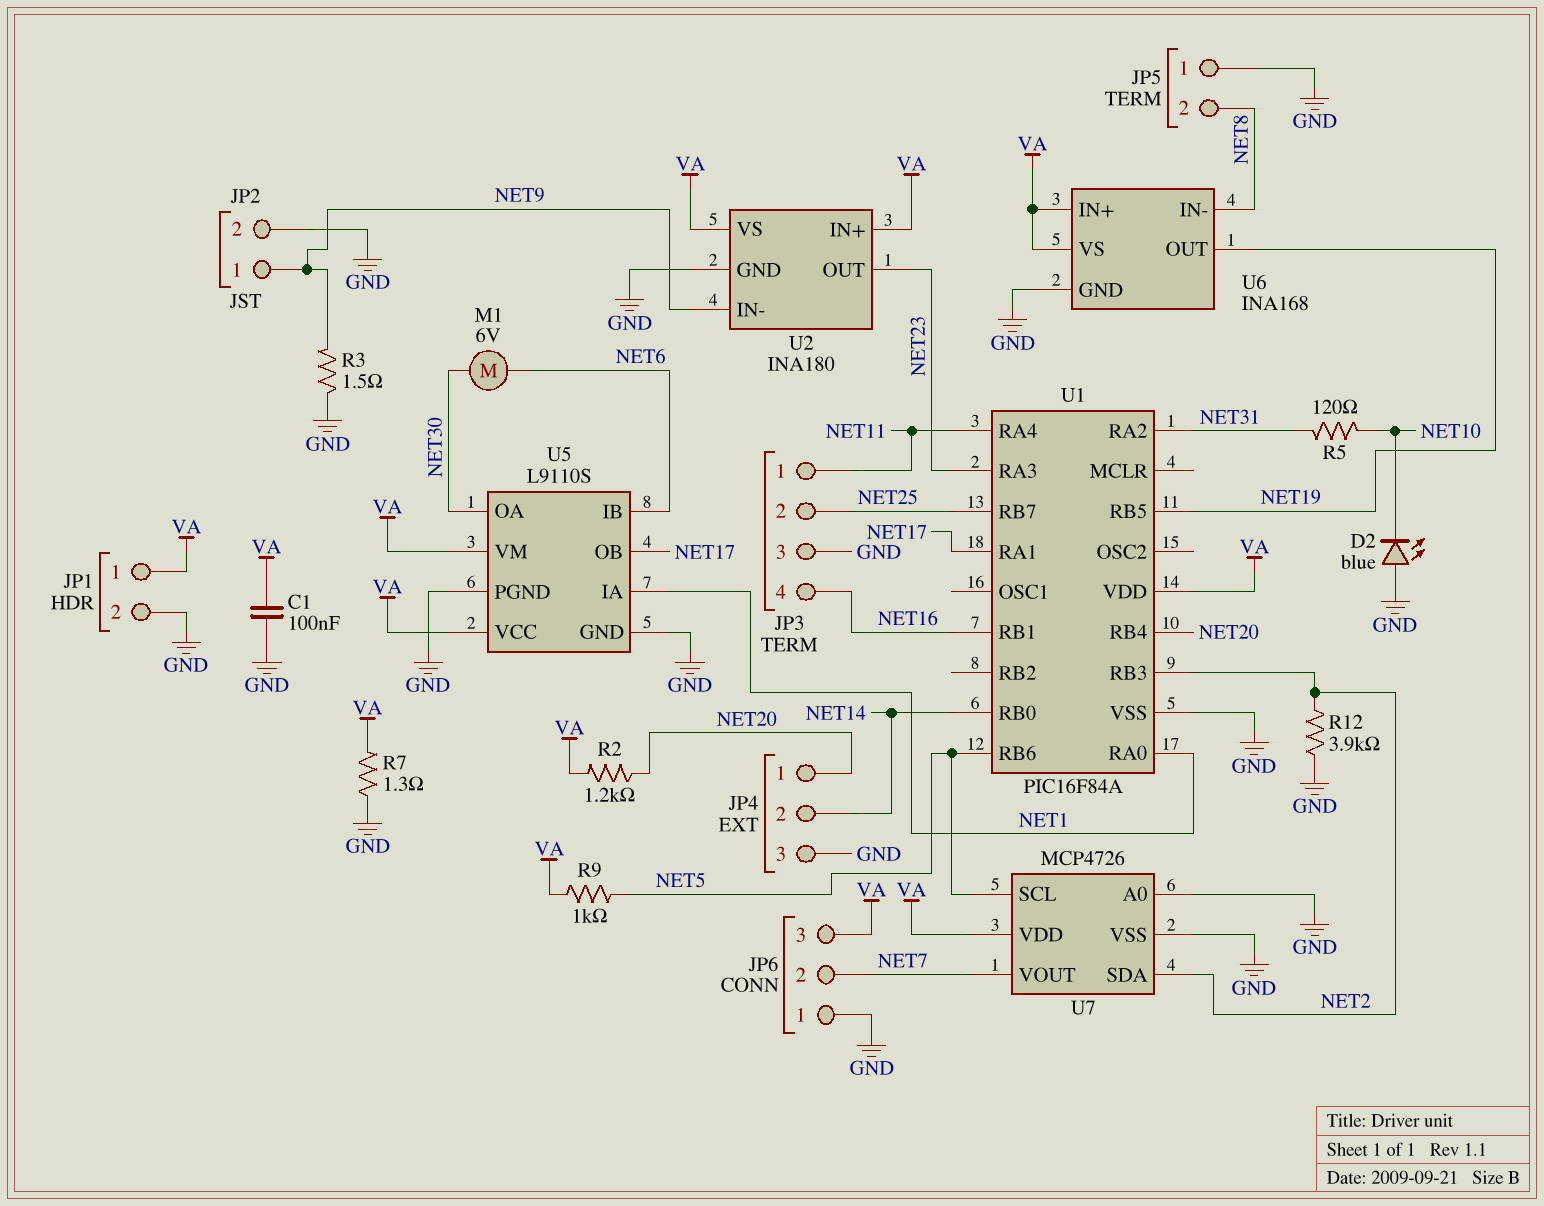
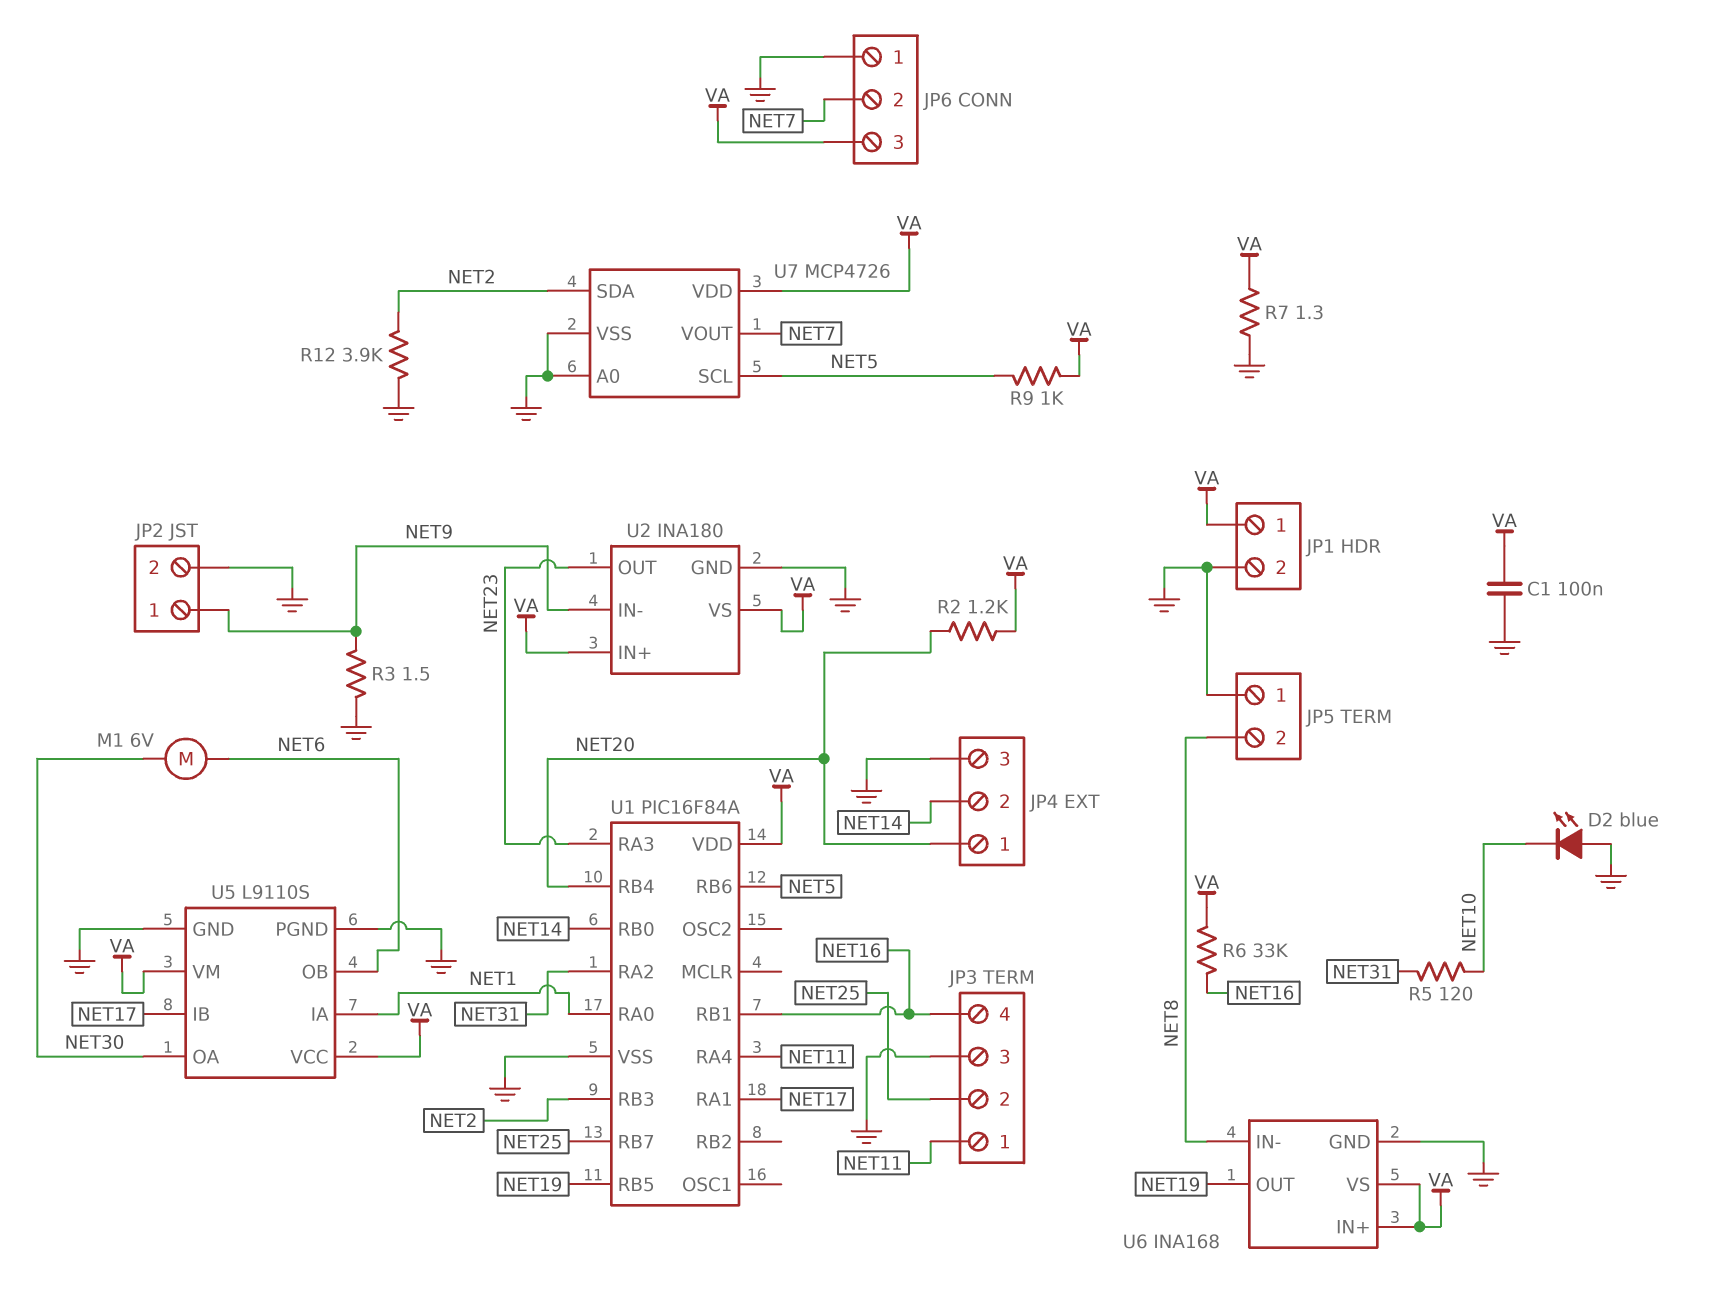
R6: none -> 33k (NET16, VA)
U5 pin IB: NET6 -> NET17
U5 pin OB: NET17 -> NET6

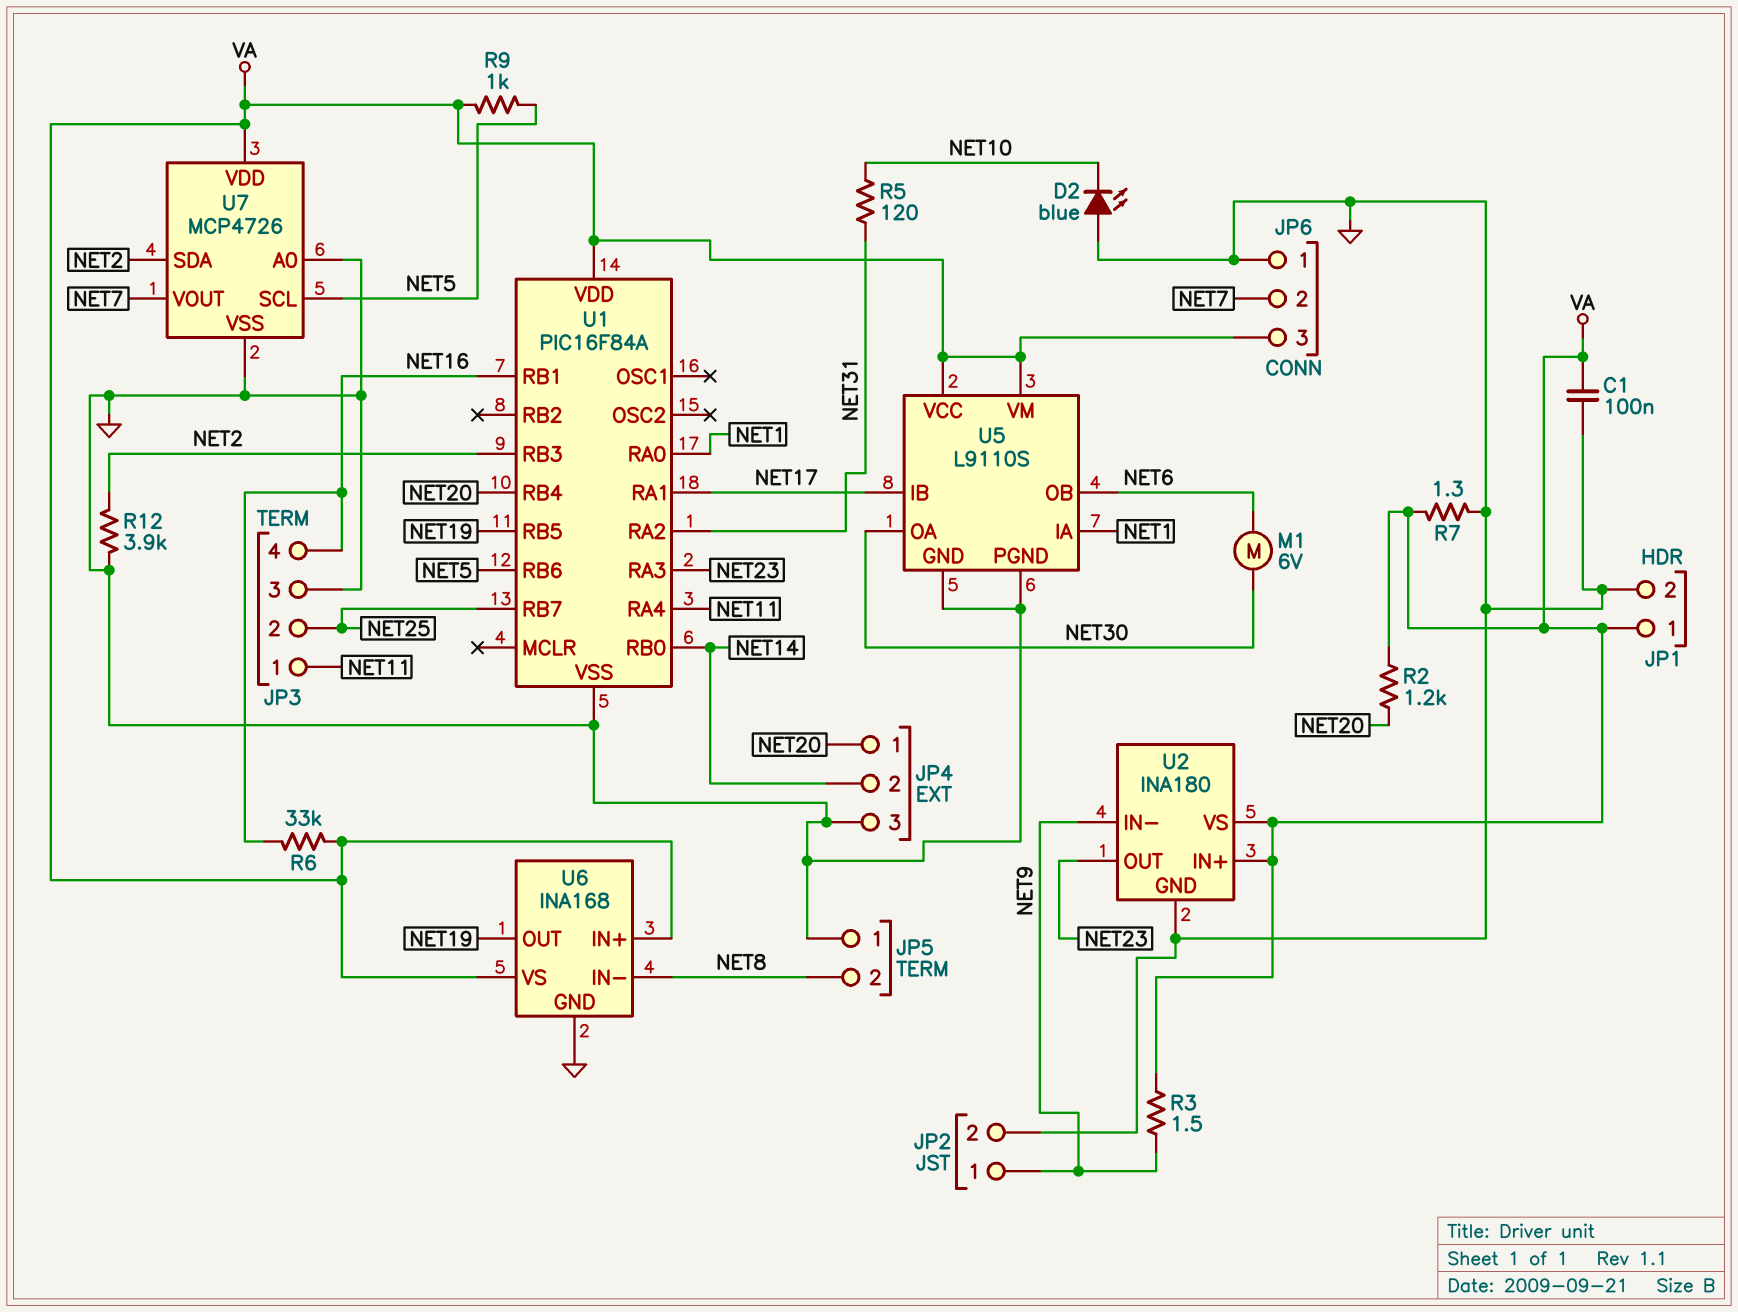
R3: 1.5 (GND, NET9) -> 1.5 (NET9, VA)

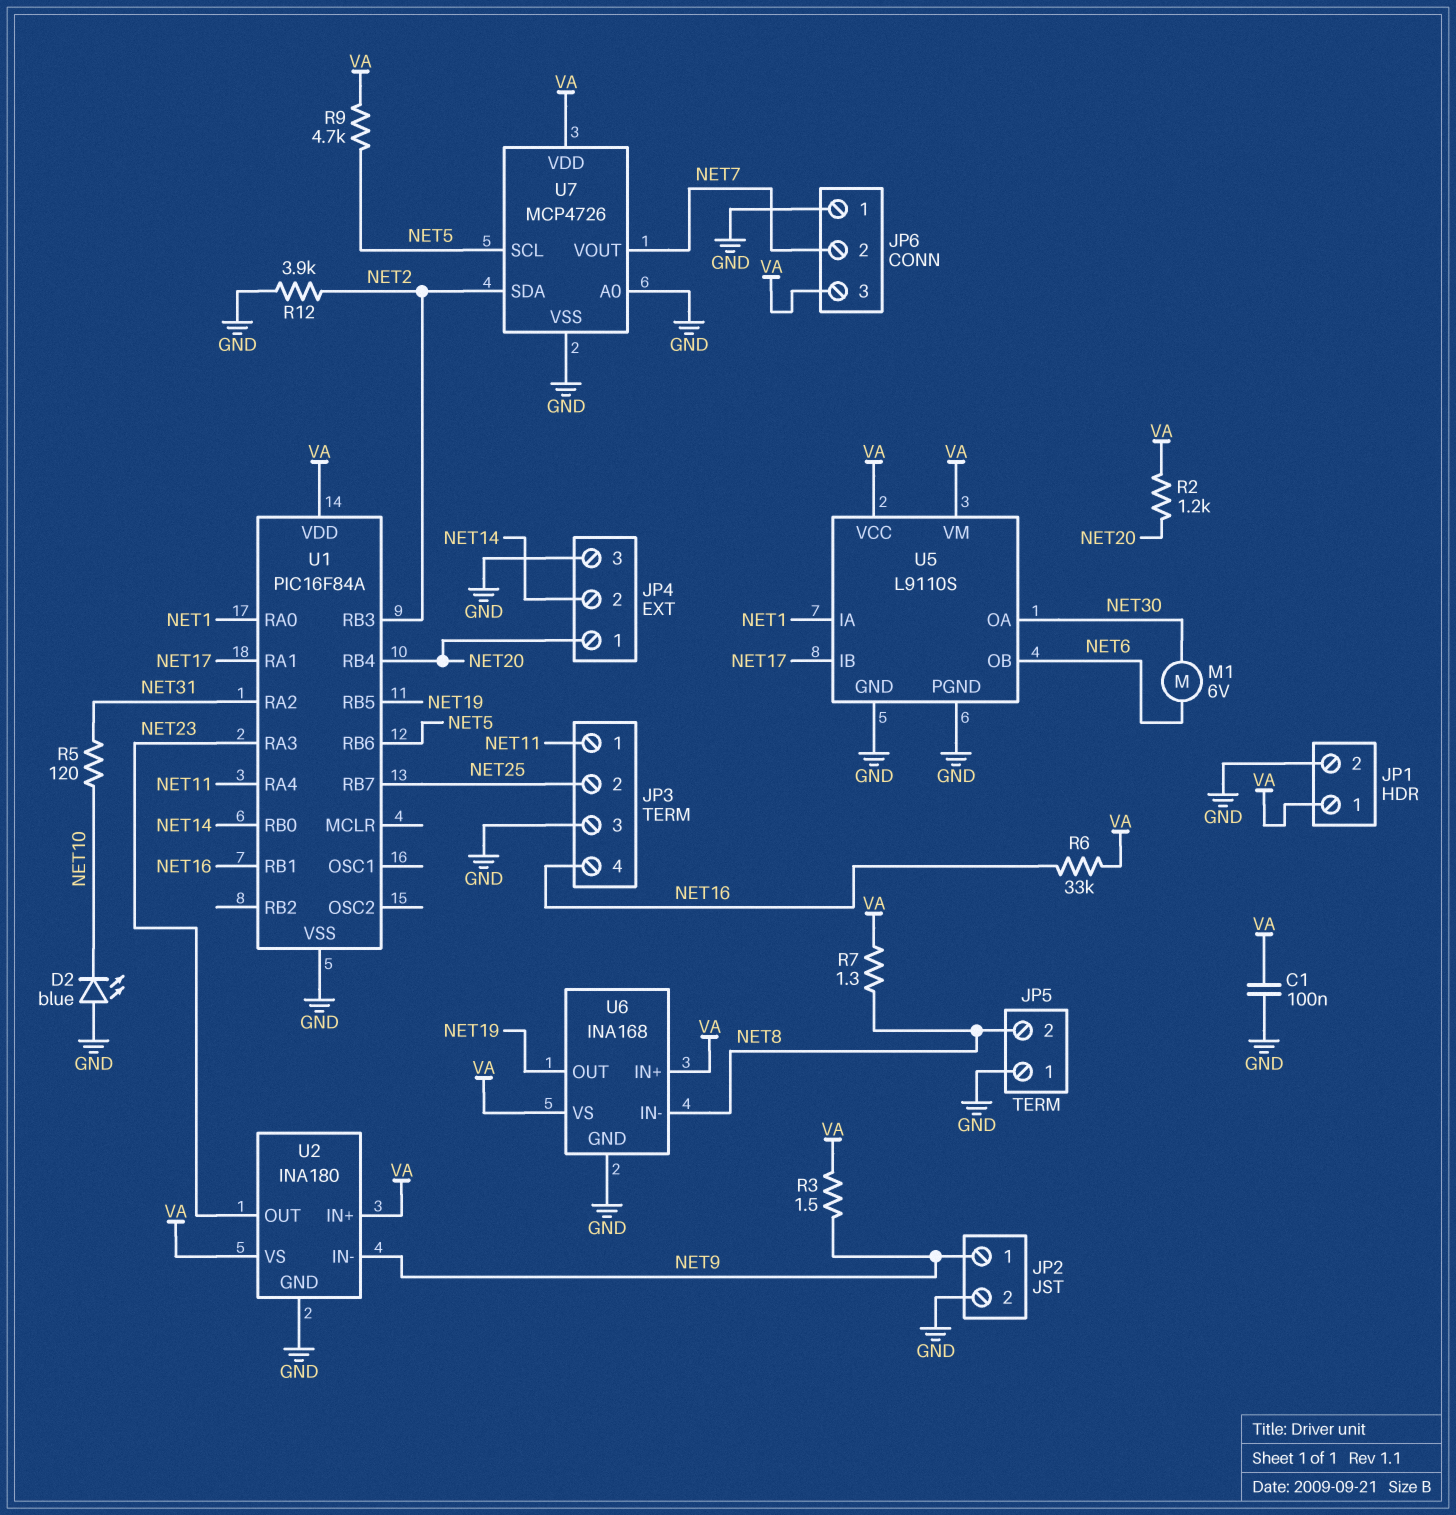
R7: 1.3 (GND, VA) -> 1.3 (NET8, VA)
R9: 1k (NET5, VA) -> 4.7k (NET5, VA)

